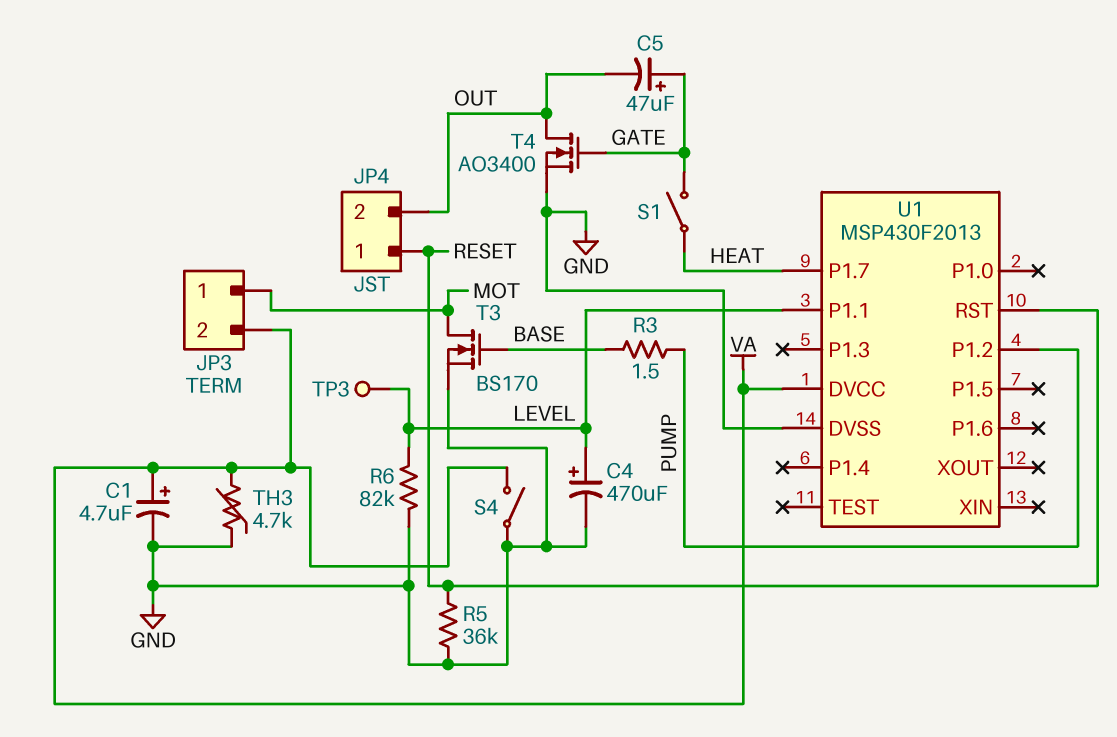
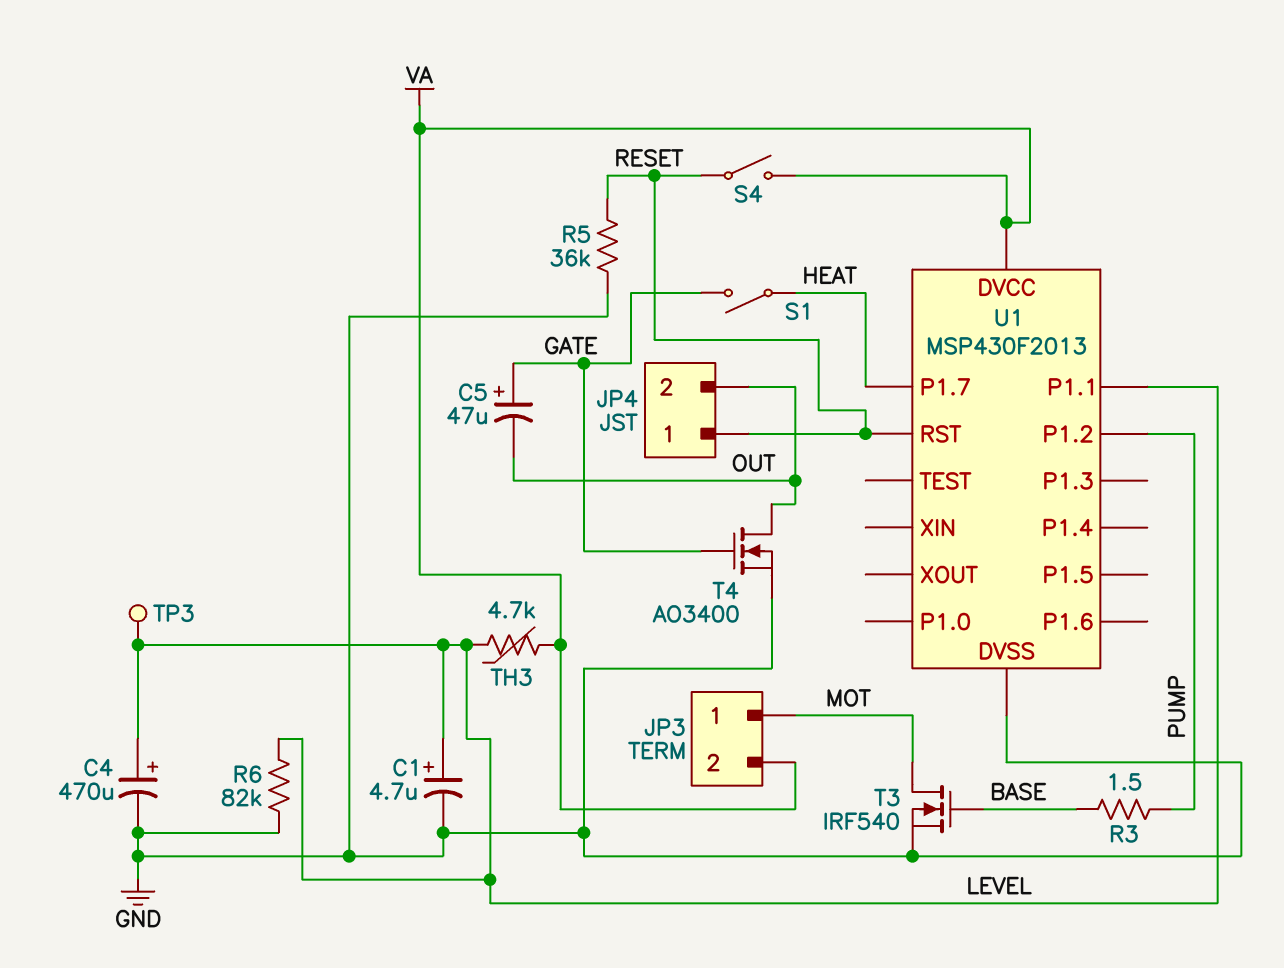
C1: 4.7uF (plus VA, minus GND) -> 4.7uF (plus LEVEL, minus GND)
S4: switch (GND, VA) -> switch (RESET, VA)
T3: NMOS BS170 (G BASE, D MOT, S GND) -> NMOS IRF540 (G BASE, D MOT, S GND)
TH3: 4.7k (GND, VA) -> 4.7k (LEVEL, VA)

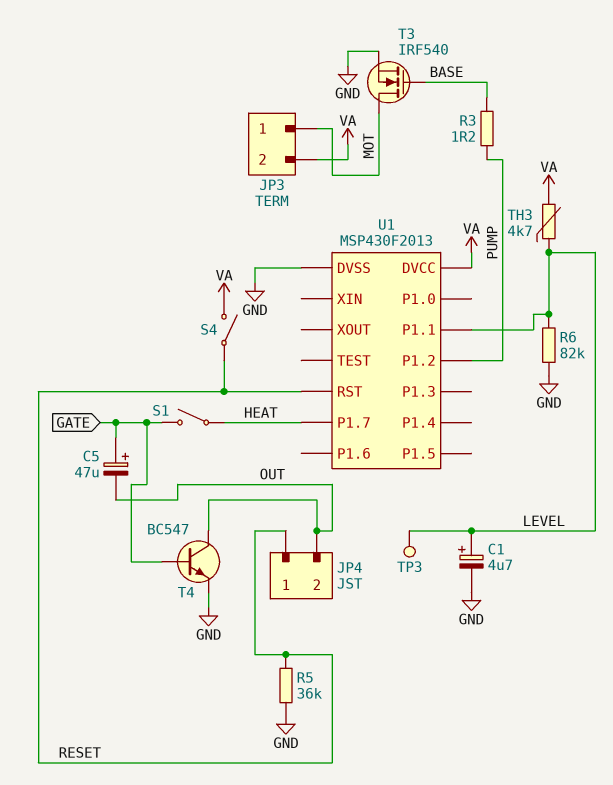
C4: 470uF (plus LEVEL, minus GND) -> none
R3: 1.5 (BASE, PUMP) -> 1.2 (BASE, PUMP)
T4: NMOS AO3400 (G GATE, D OUT, S GND) -> NPN BC547 (B GATE, C OUT, E GND)

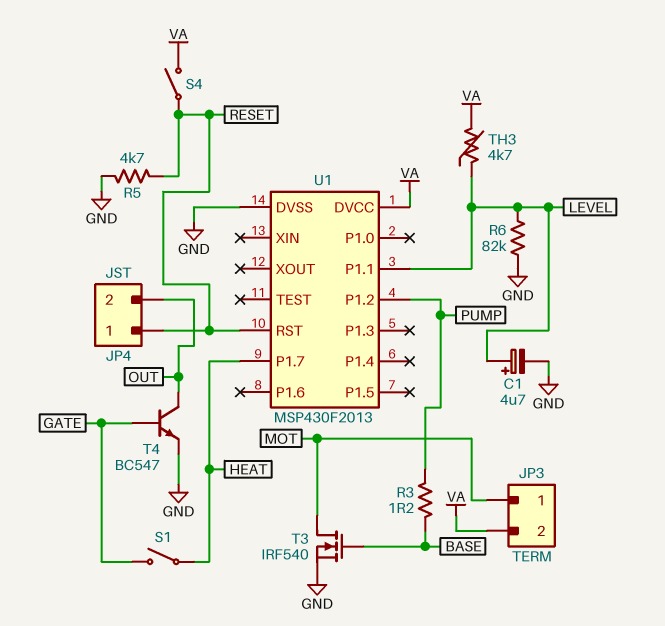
C5: 47uF (plus GATE, minus OUT) -> none
R5: 36k (GND, RESET) -> 4.7k (GND, RESET)
TP3: test point (LEVEL) -> none

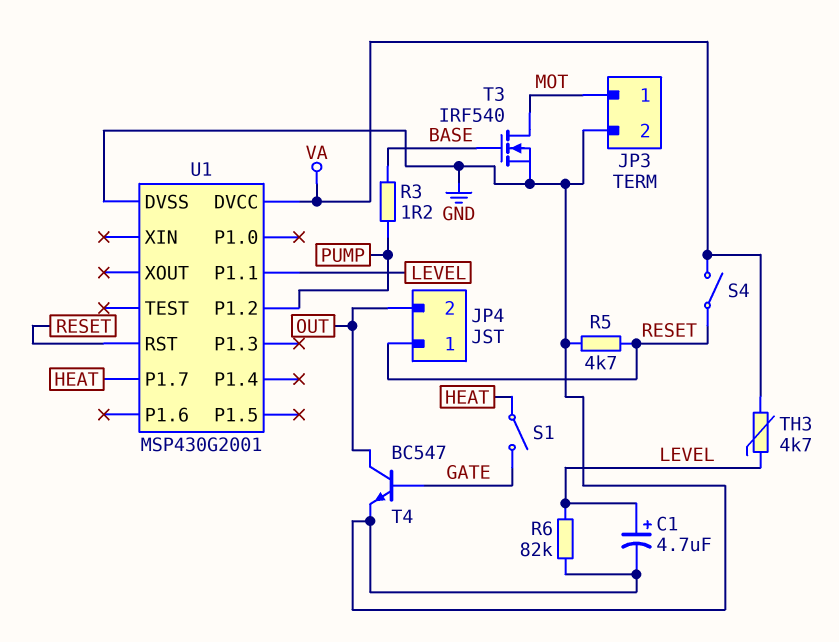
JP3 pin 2: VA -> GND
U1: MSP430F2013 -> MSP430G2001

